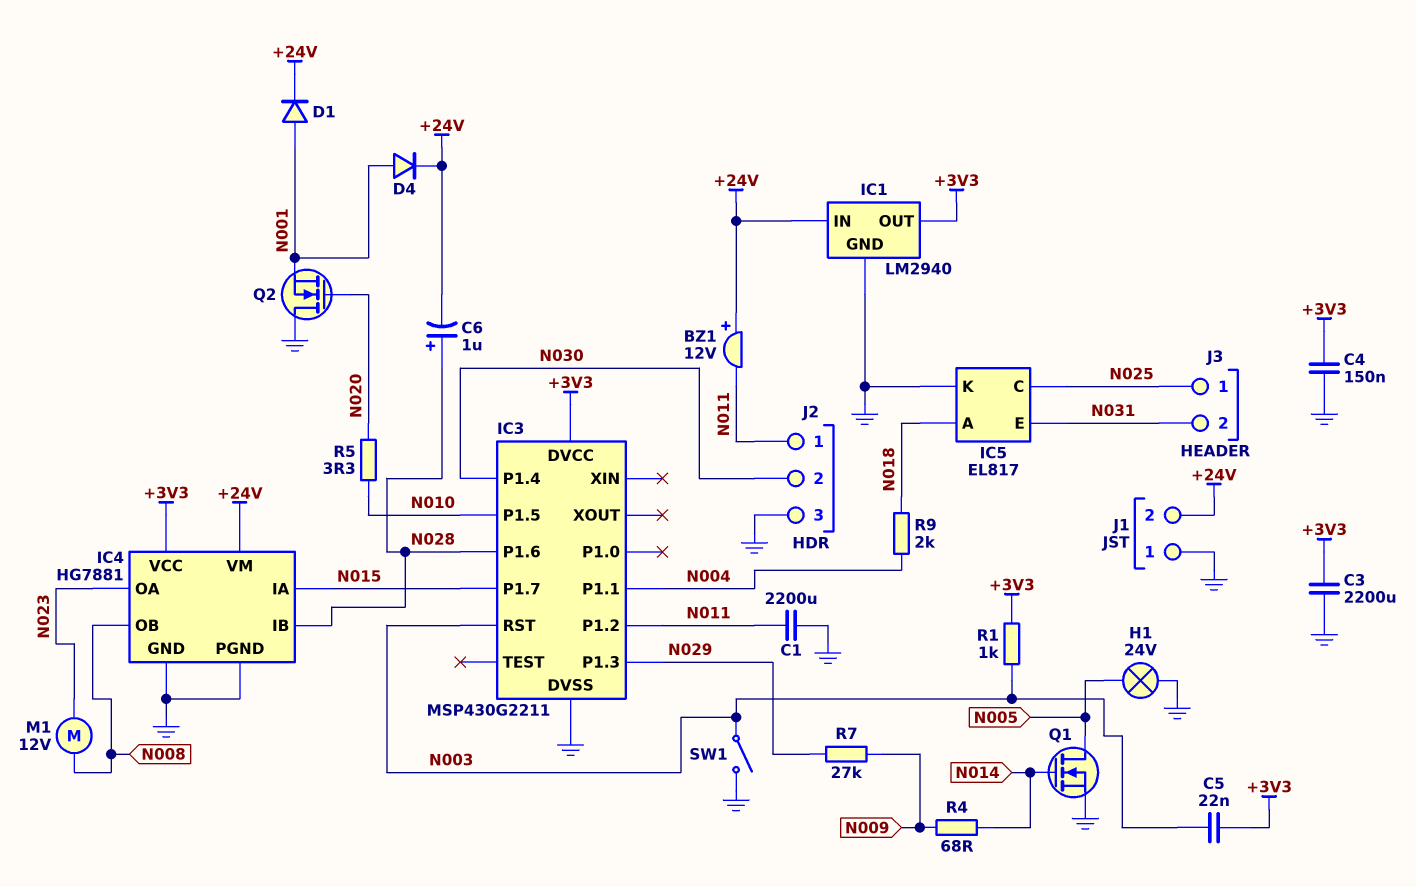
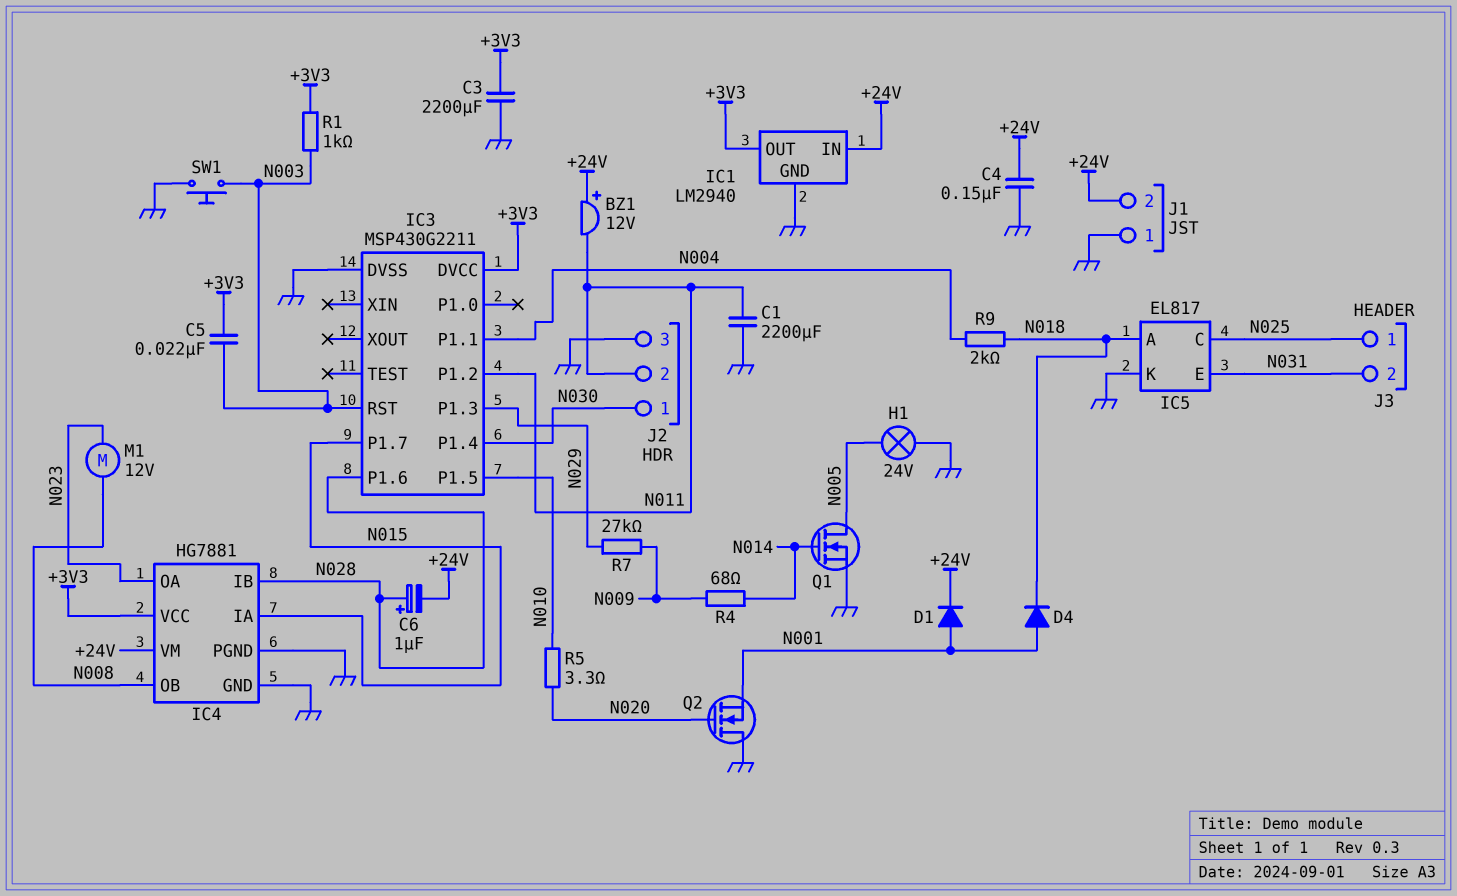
C4: 150nF (+3V3, GND) -> 150nF (+24V, GND)
D4: diode (A N001, K +24V) -> diode (A N001, K N018)
J2 pin 1: N011 -> N030
J2 pin 2: N030 -> N011
SW1: switch (GND, N003) -> button (GND, N003)

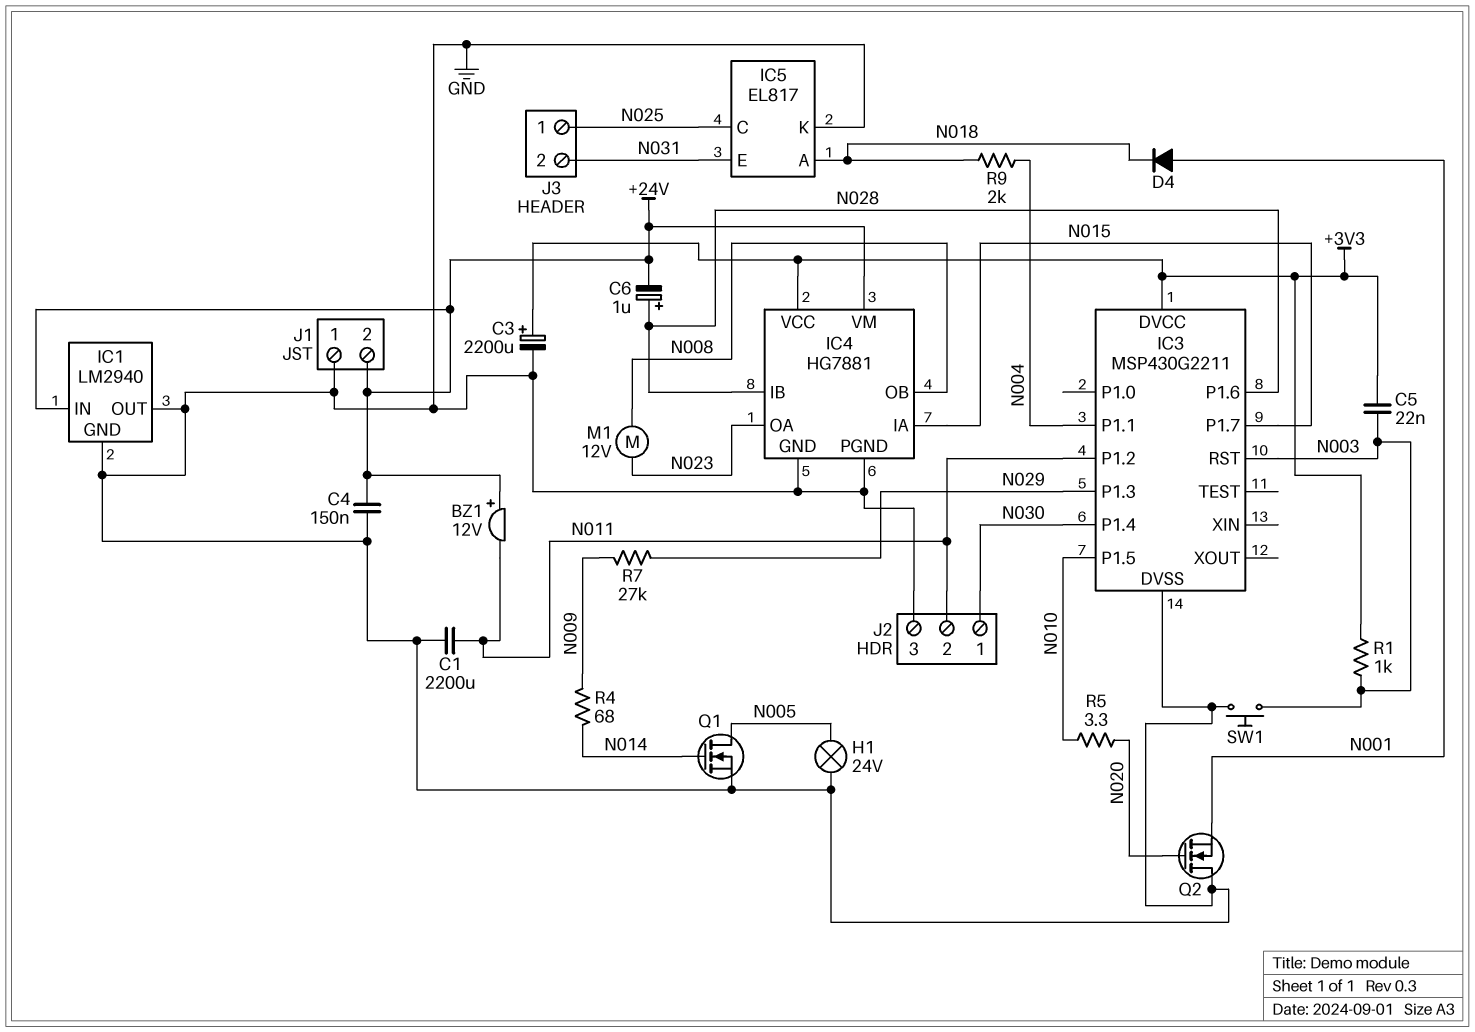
C3: 2200uF (+3V3, GND) -> 2200uF (plus +3V3, minus GND)
D1: diode (A N001, K +24V) -> none
IC1 pin OUT: +3V3 -> GND

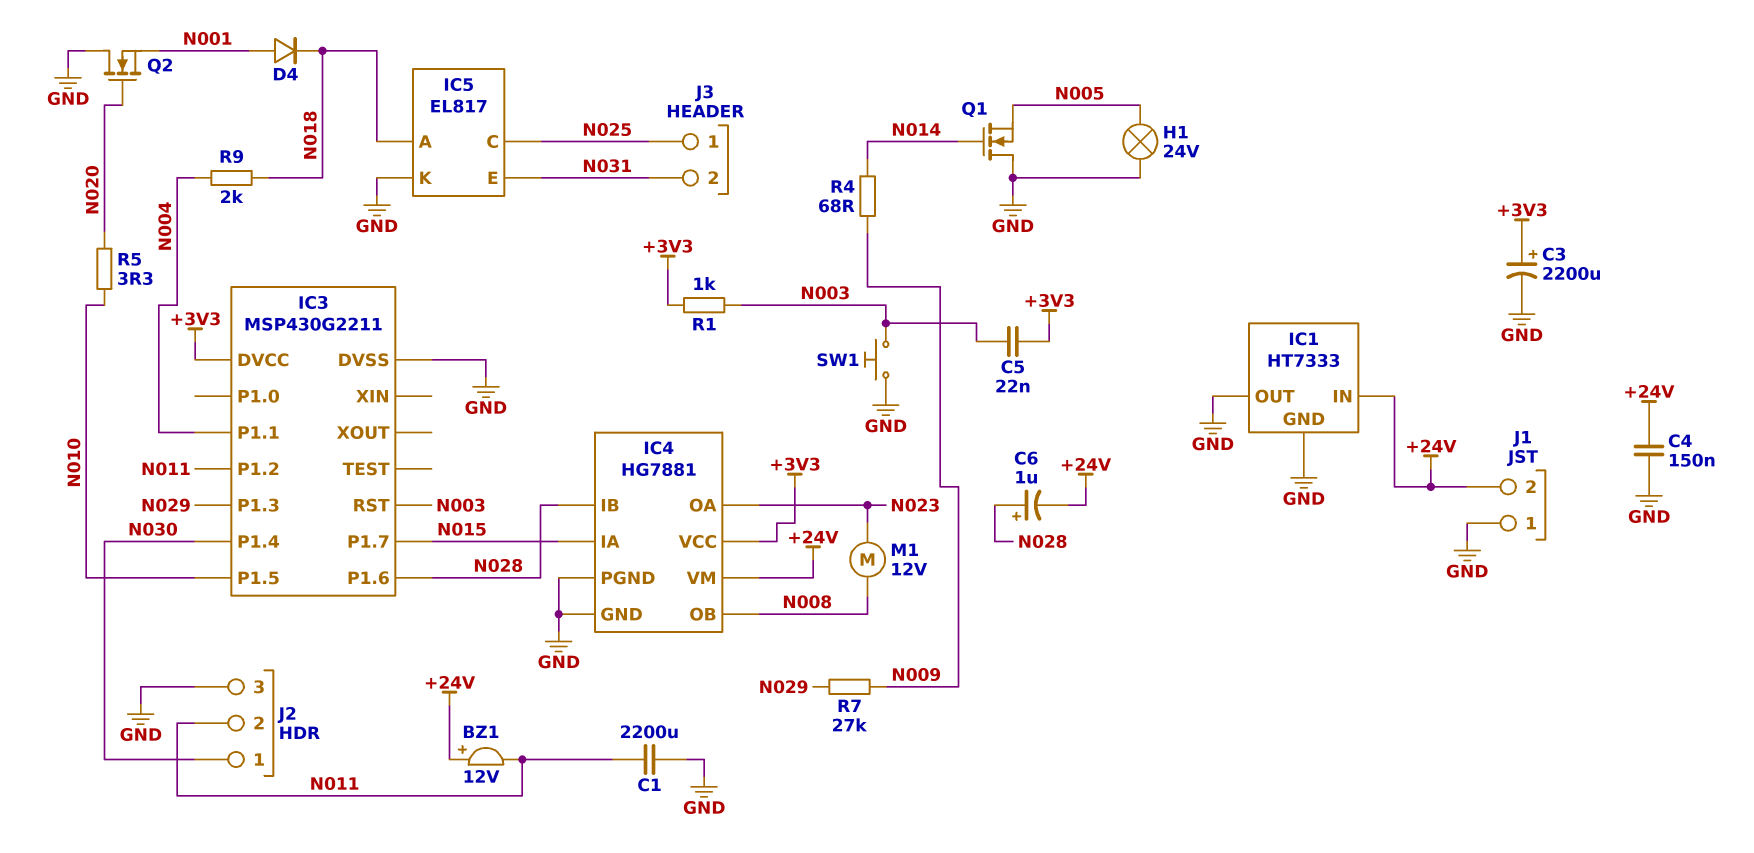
IC1: LM2940 -> HT7333
Q1: NMOS (G N014, D N005, S GND) -> NMOS (G N014, D GND, S N005)

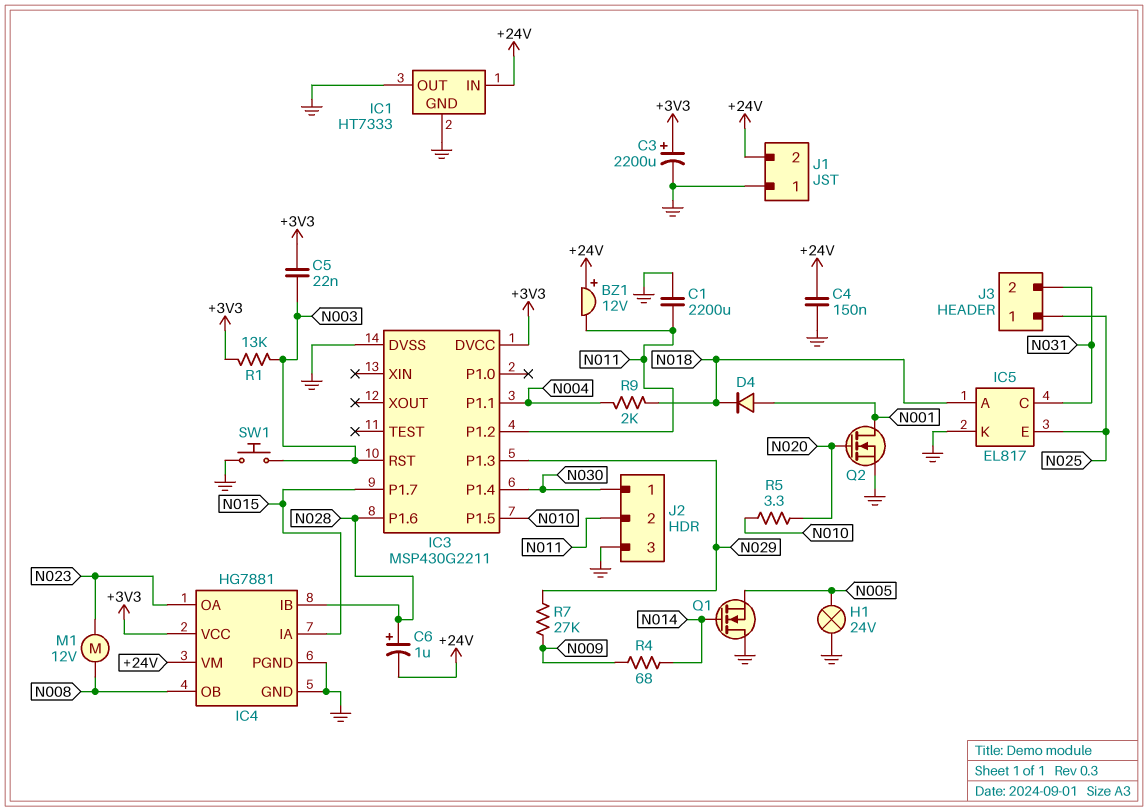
IC5 pin C: N025 -> N031
IC5 pin E: N031 -> N025
Q2: NMOS (G N020, D GND, S N001) -> NMOS (G N020, D N001, S GND)
R1: 1k (+3V3, N003) -> 13k (+3V3, N003)

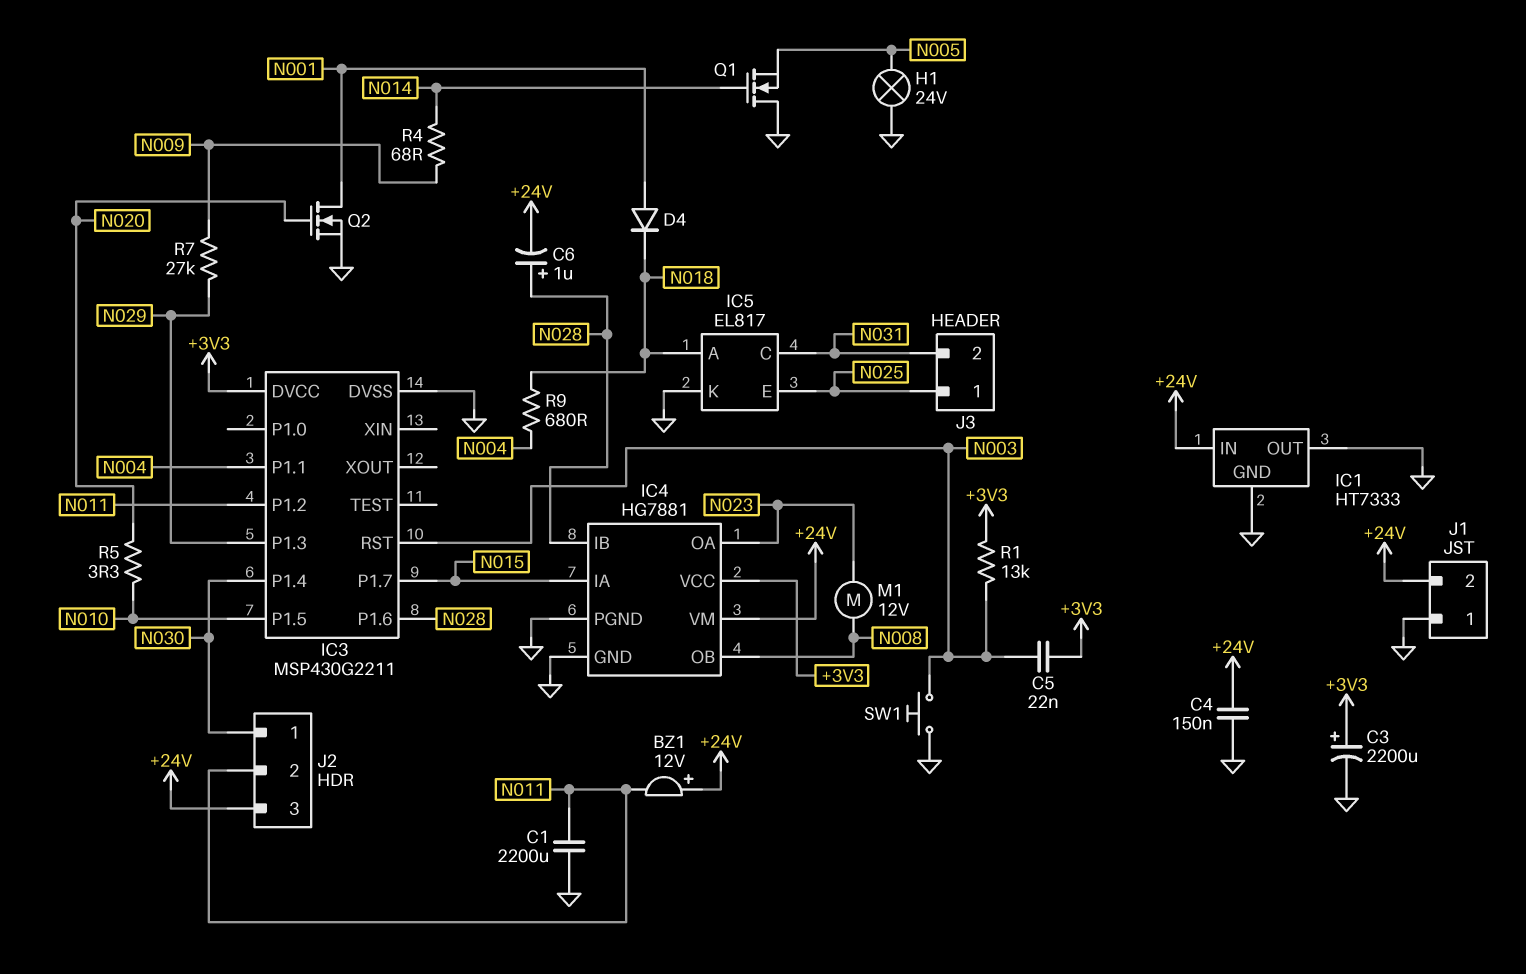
J2 pin 3: GND -> +24V
R9: 2k (N004, N018) -> 680 (N004, N018)

